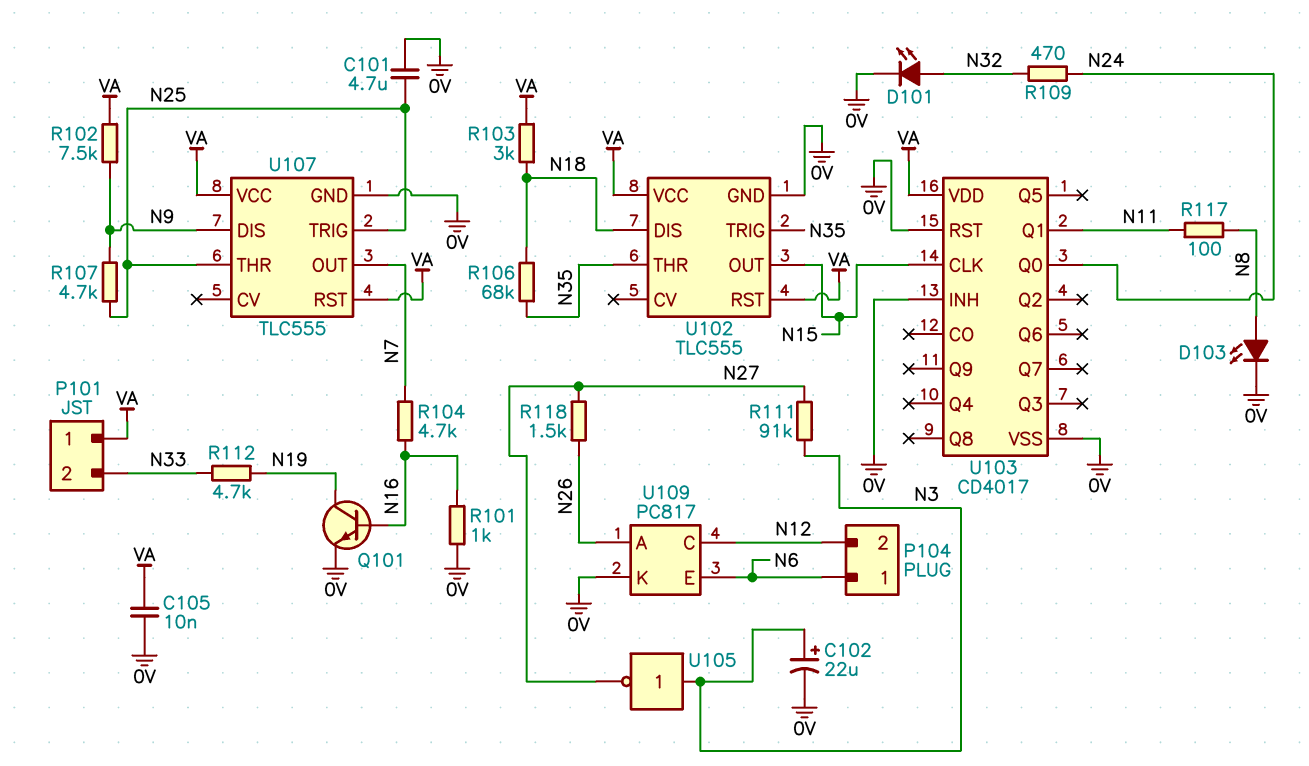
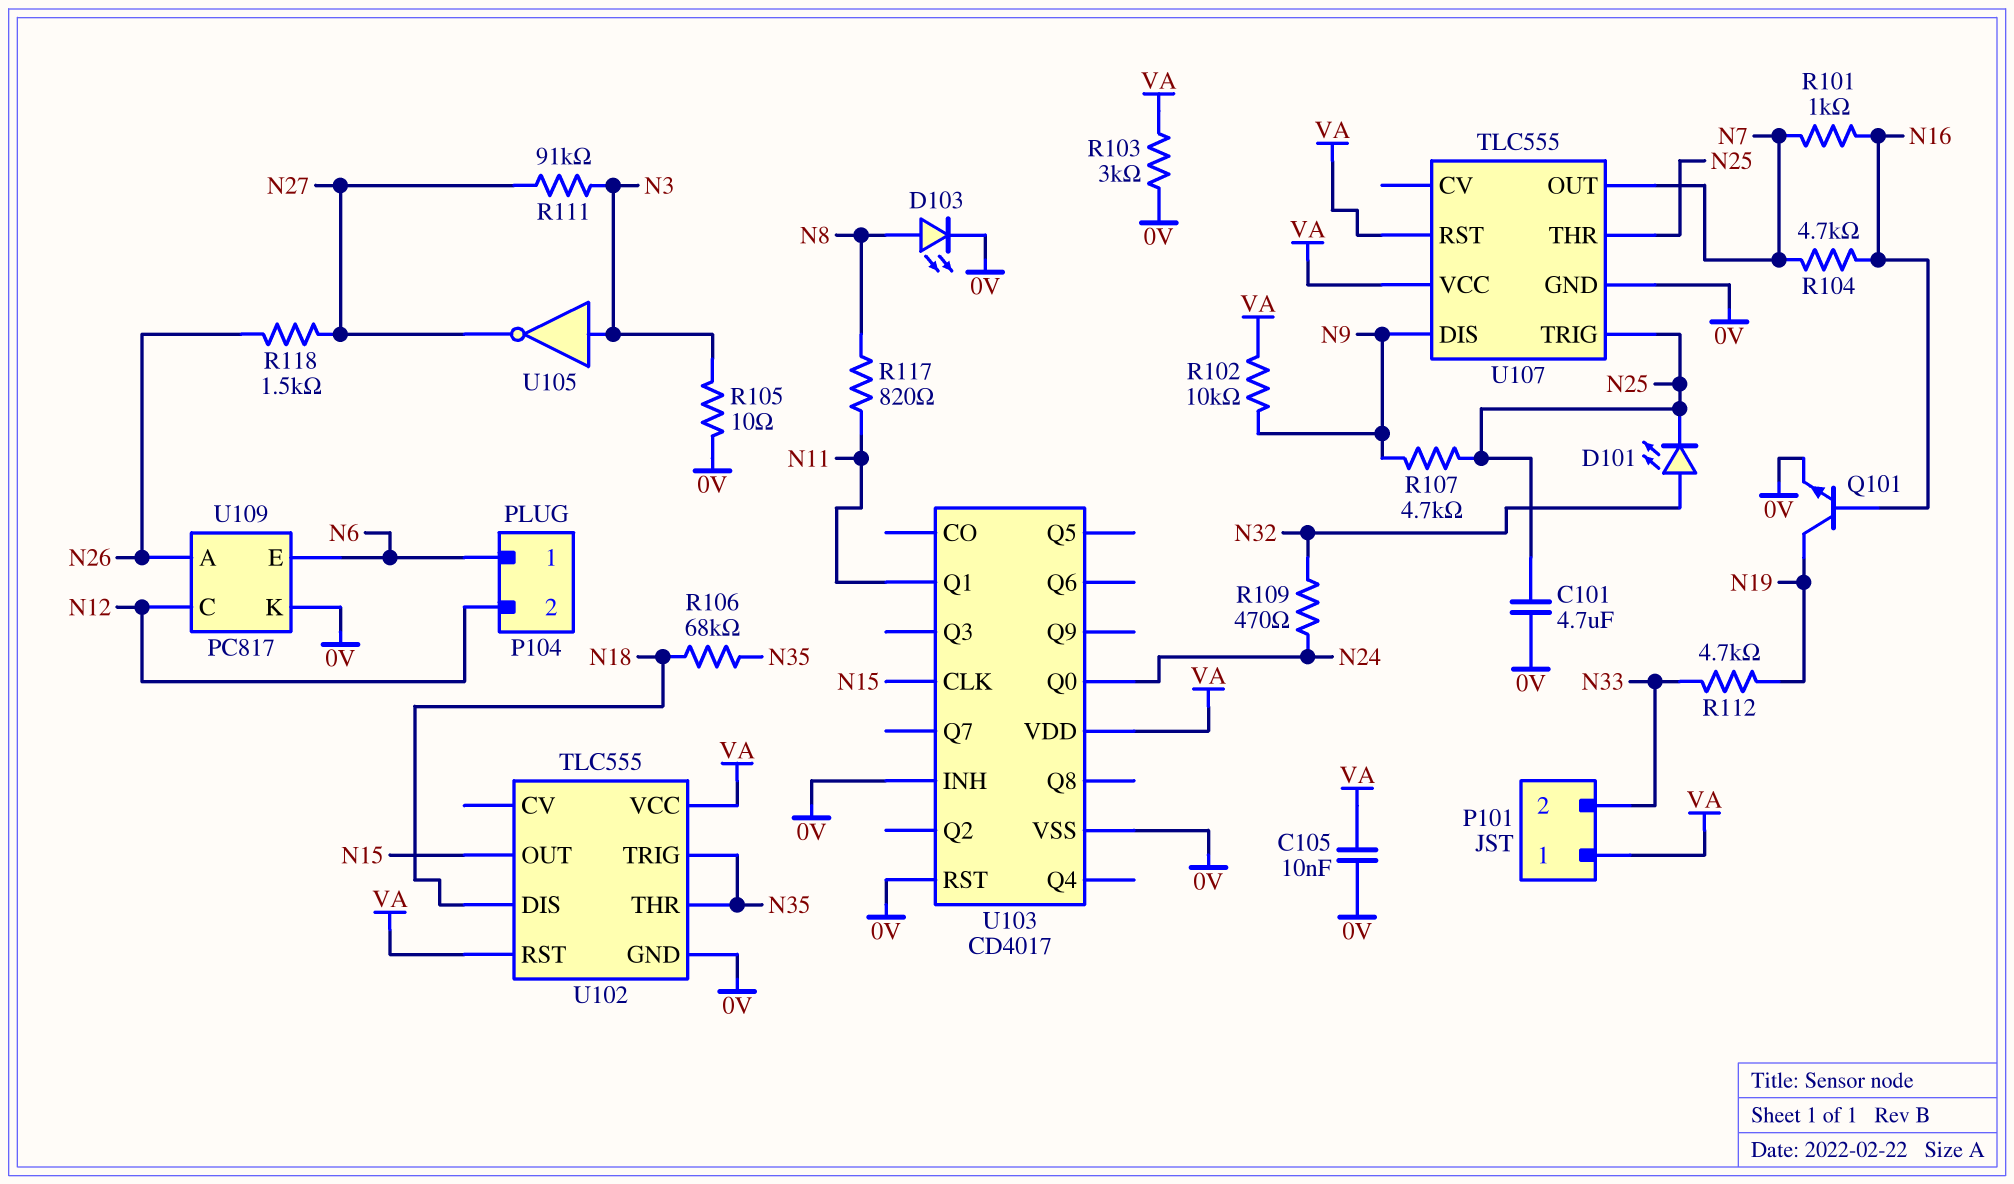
C102: 22uF (plus N3, minus 0V) -> none
D101: LED (A N32, K 0V) -> LED (A N32, K N25)
R101: 1k (0V, N16) -> 1k (N7, N16)
R102: 7.5k (N9, VA) -> 10k (N9, VA)
R103: 3k (N18, VA) -> 3k (0V, VA)
R105: none -> 10 (0V, N3)
R117: 100 (N8, N11) -> 820 (N8, N11)

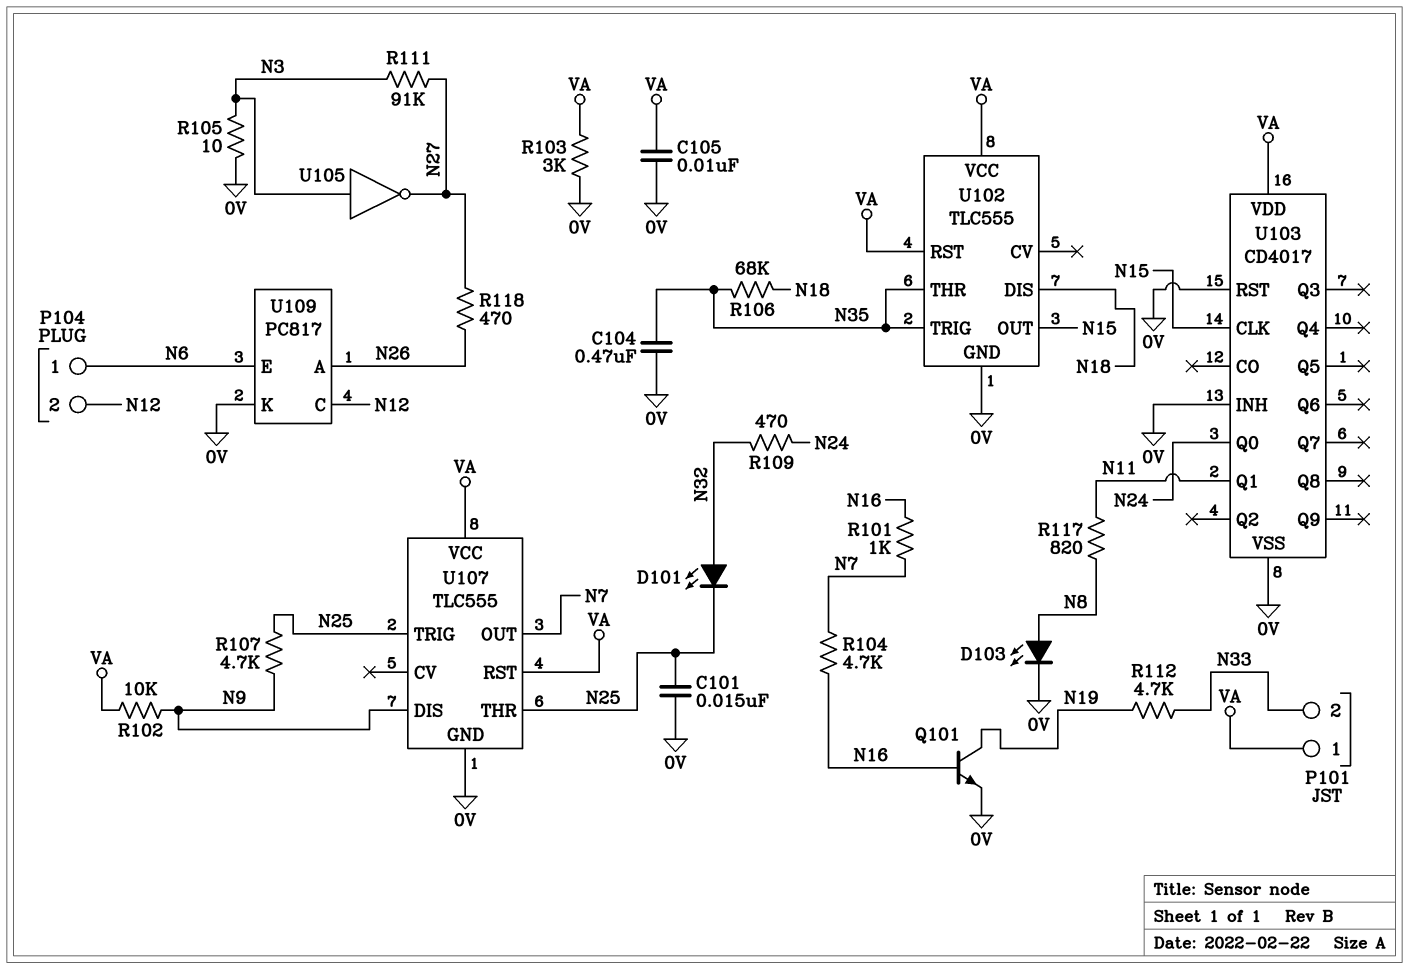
C101: 4.7uF (0V, N25) -> 15nF (0V, N25)
C104: none -> 470nF (0V, N35)
R118: 1.5k (N26, N27) -> 470 (N26, N27)

